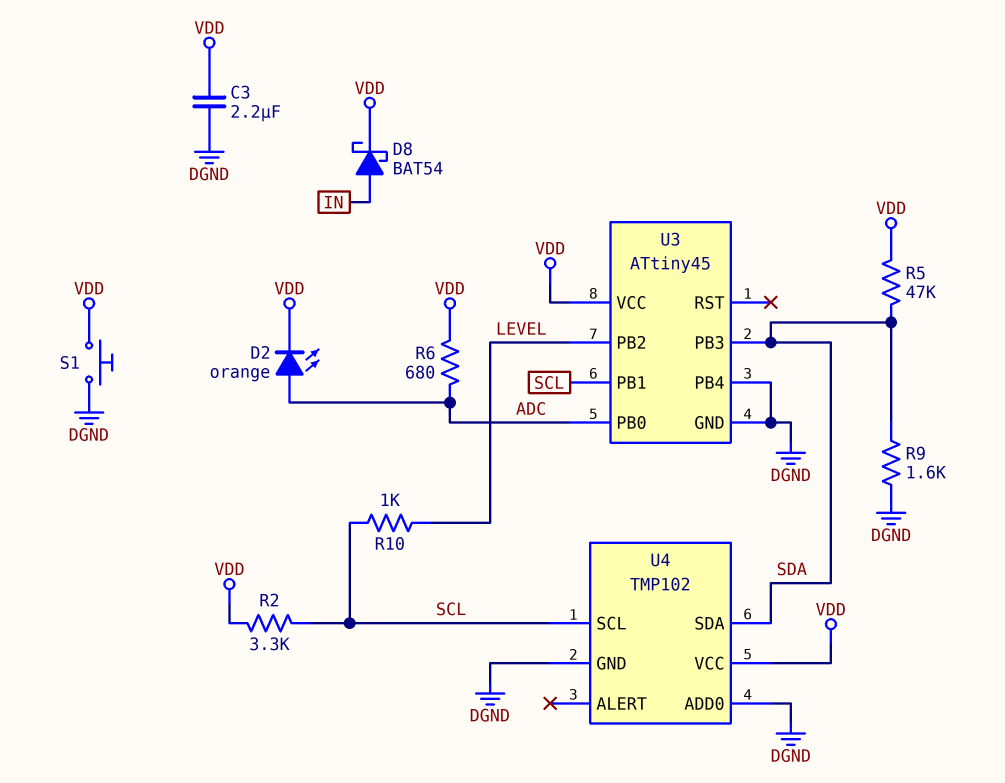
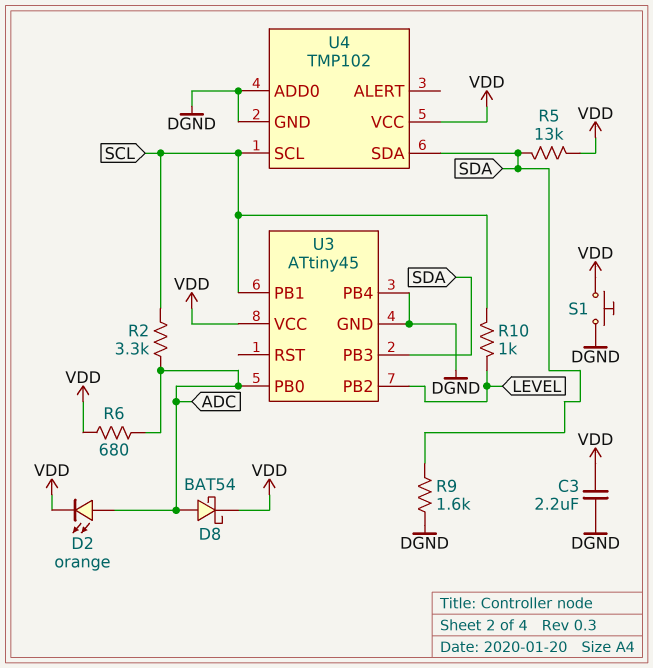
D8: schottky BAT54 (A IN, K VDD) -> schottky BAT54 (A ADC, K VDD)
R2: 3.3k (SCL, VDD) -> 3.3k (ADC, SCL)
R5: 47k (SDA, VDD) -> 13k (SDA, VDD)

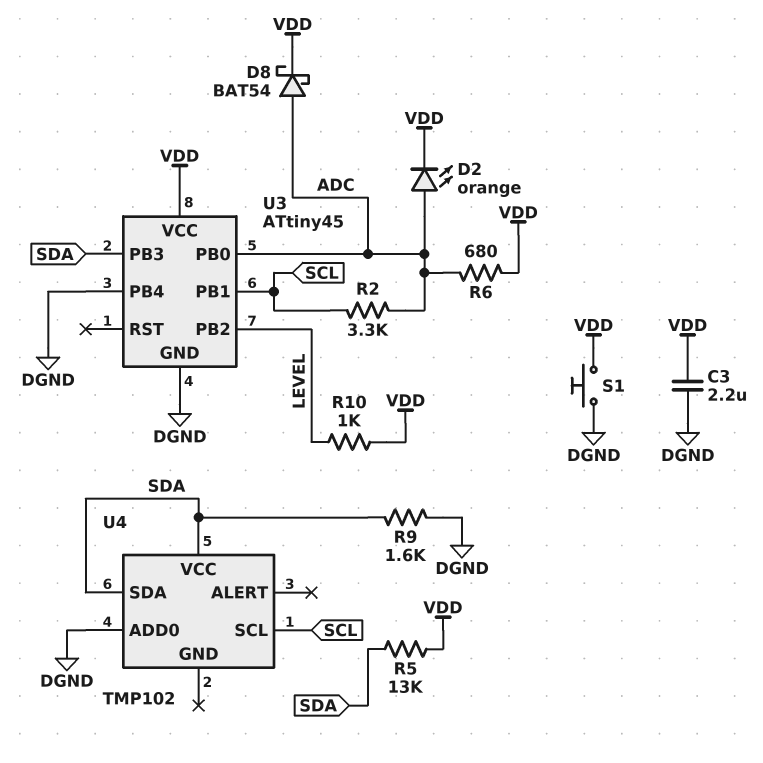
R10: 1k (LEVEL, SCL) -> 1k (LEVEL, VDD)
U4 pin GND: DGND -> none
U4 pin VCC: VDD -> SDA

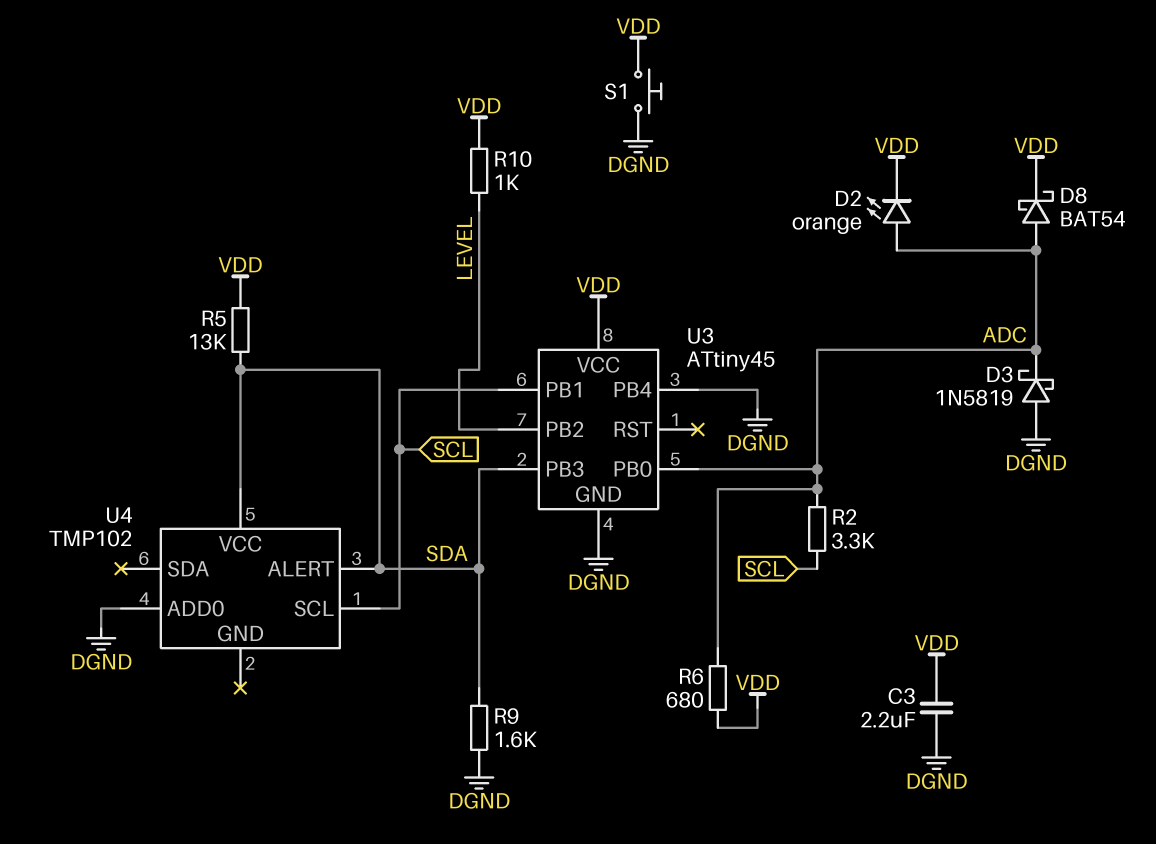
D3: none -> schottky 1N5819 (A DGND, K ADC)
U4 pin ALERT: none -> SDA
U4 pin SDA: SDA -> none

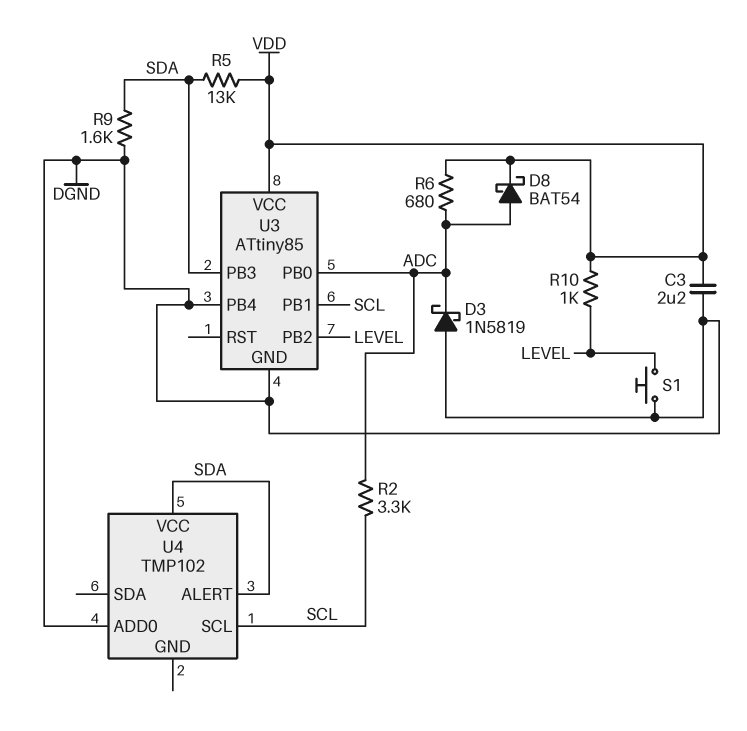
D2: LED orange (A ADC, K VDD) -> none
S1: button (DGND, VDD) -> button (DGND, LEVEL)
U3: ATtiny45 -> ATtiny85

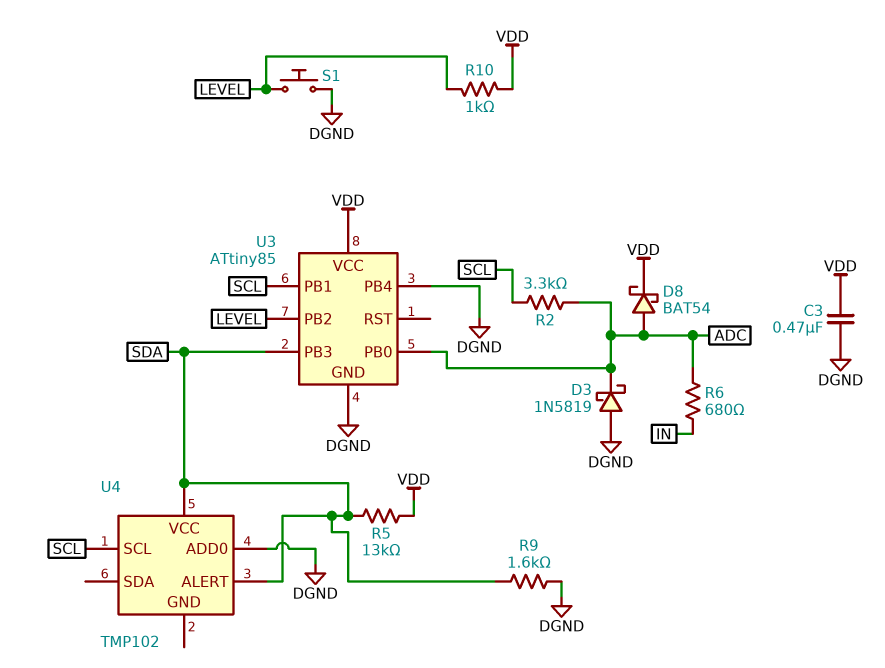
C3: 2.2uF (DGND, VDD) -> 470nF (DGND, VDD)
R6: 680 (ADC, VDD) -> 680 (ADC, IN)

